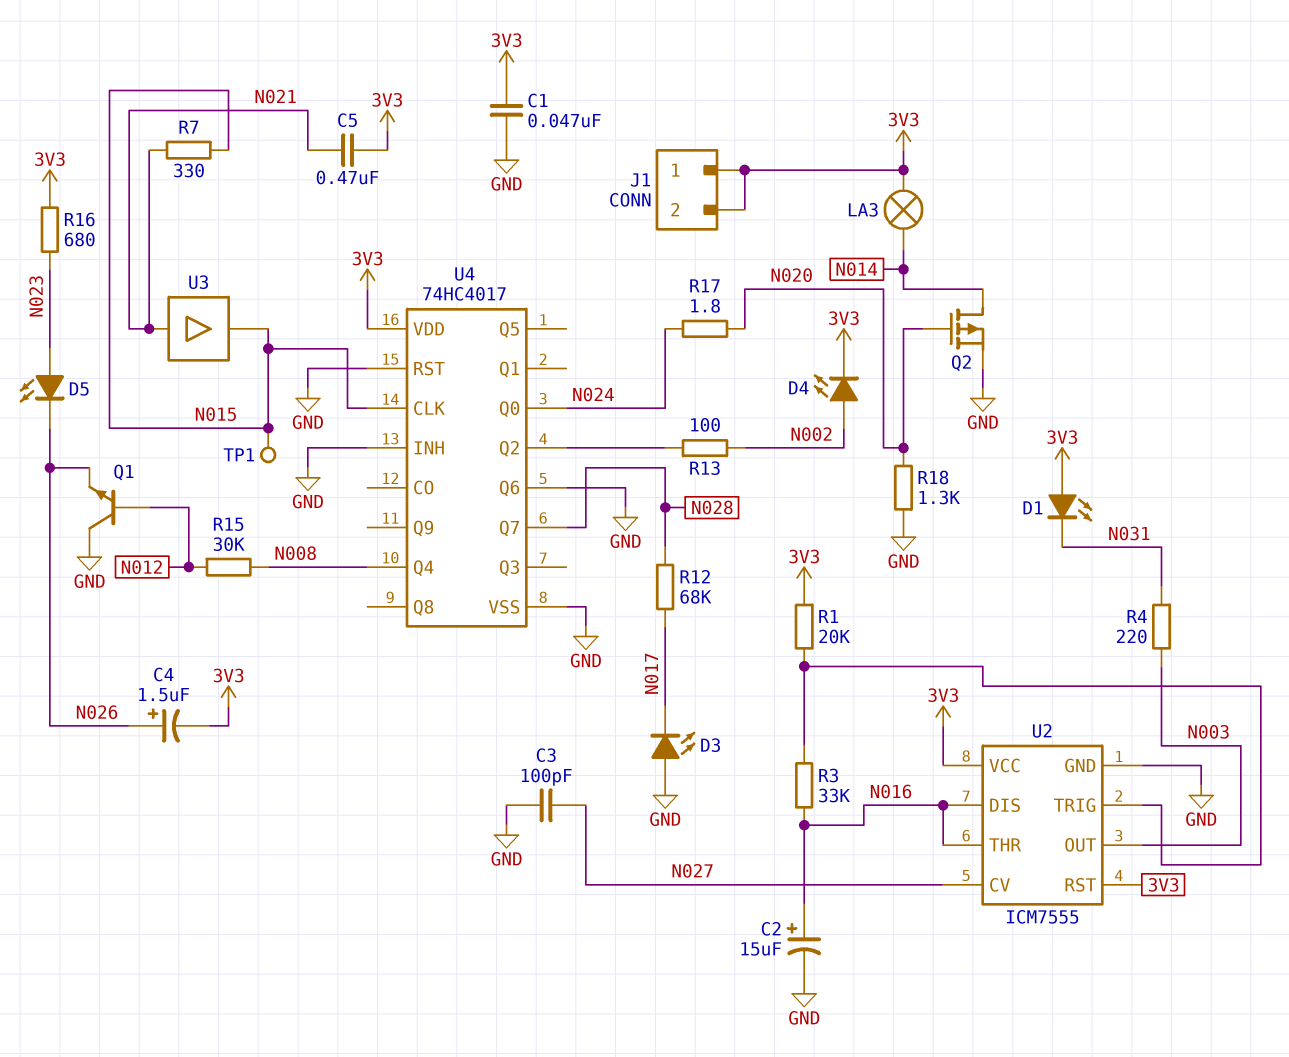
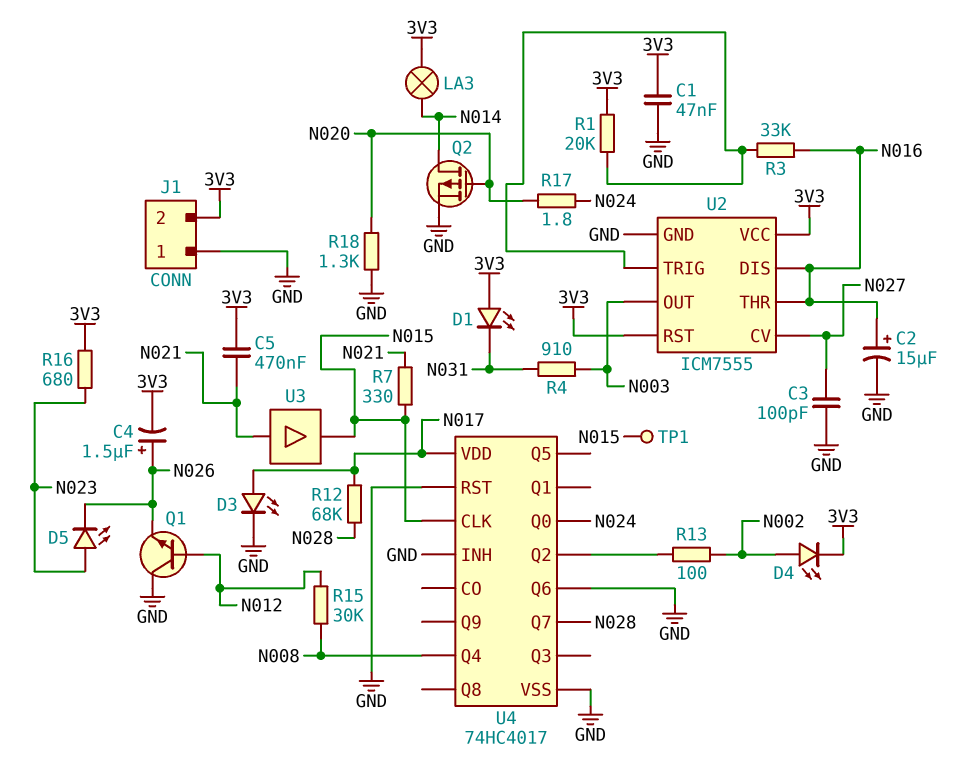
D3: LED (A GND, K N017) -> LED (A N017, K GND)
J1 pin 1: 3V3 -> GND
R4: 220 (N003, N031) -> 910 (N003, N031)
U4 pin VDD: 3V3 -> N017

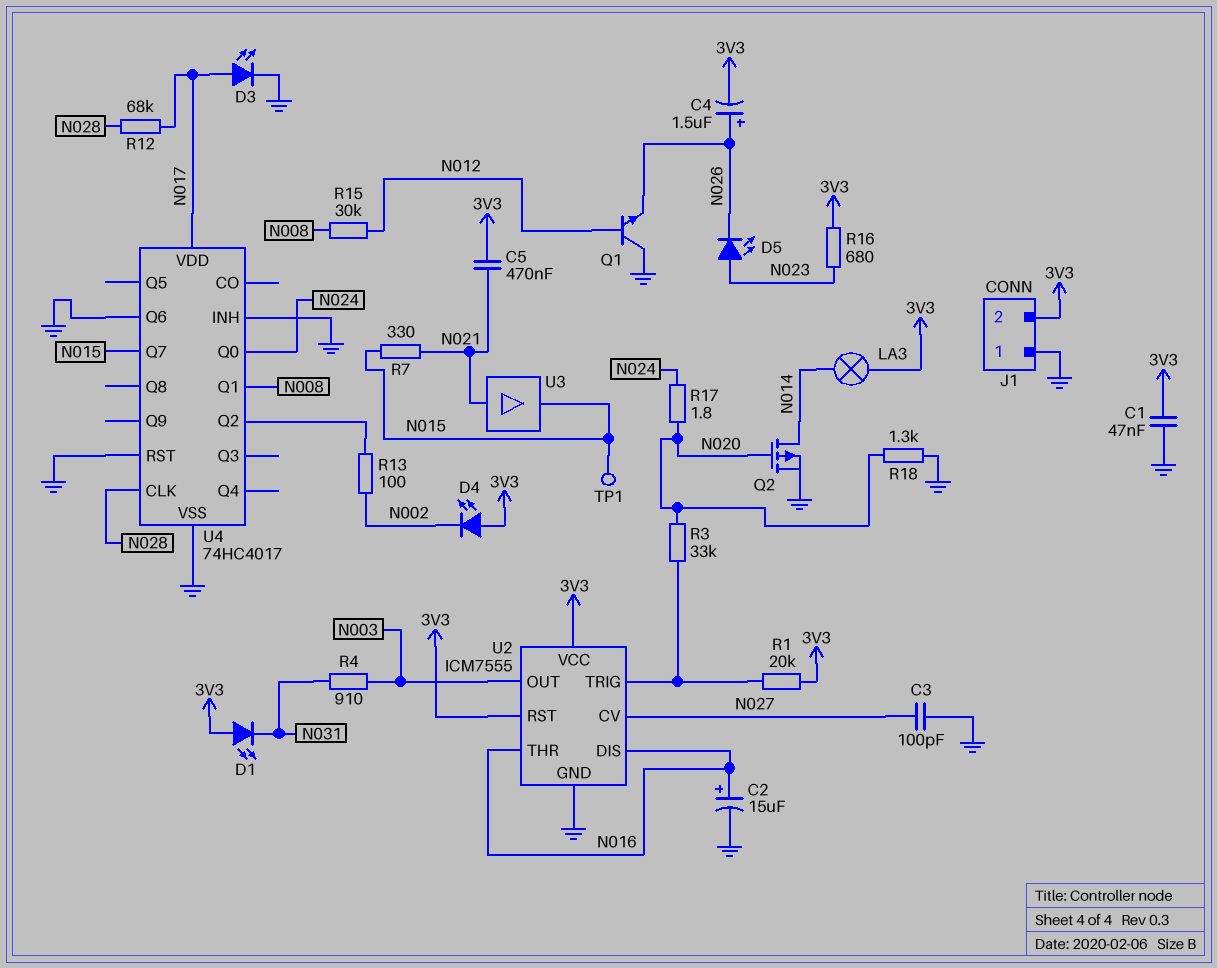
D4: LED (A N002, K 3V3) -> LED (A 3V3, K N002)
R3: 33k (N016, U2/TRIG) -> 33k (N020, U2/TRIG)
U4 pin CLK: N015 -> N028
U4 pin Q1: none -> N008
U4 pin Q4: N008 -> none
U4 pin Q7: N028 -> N015

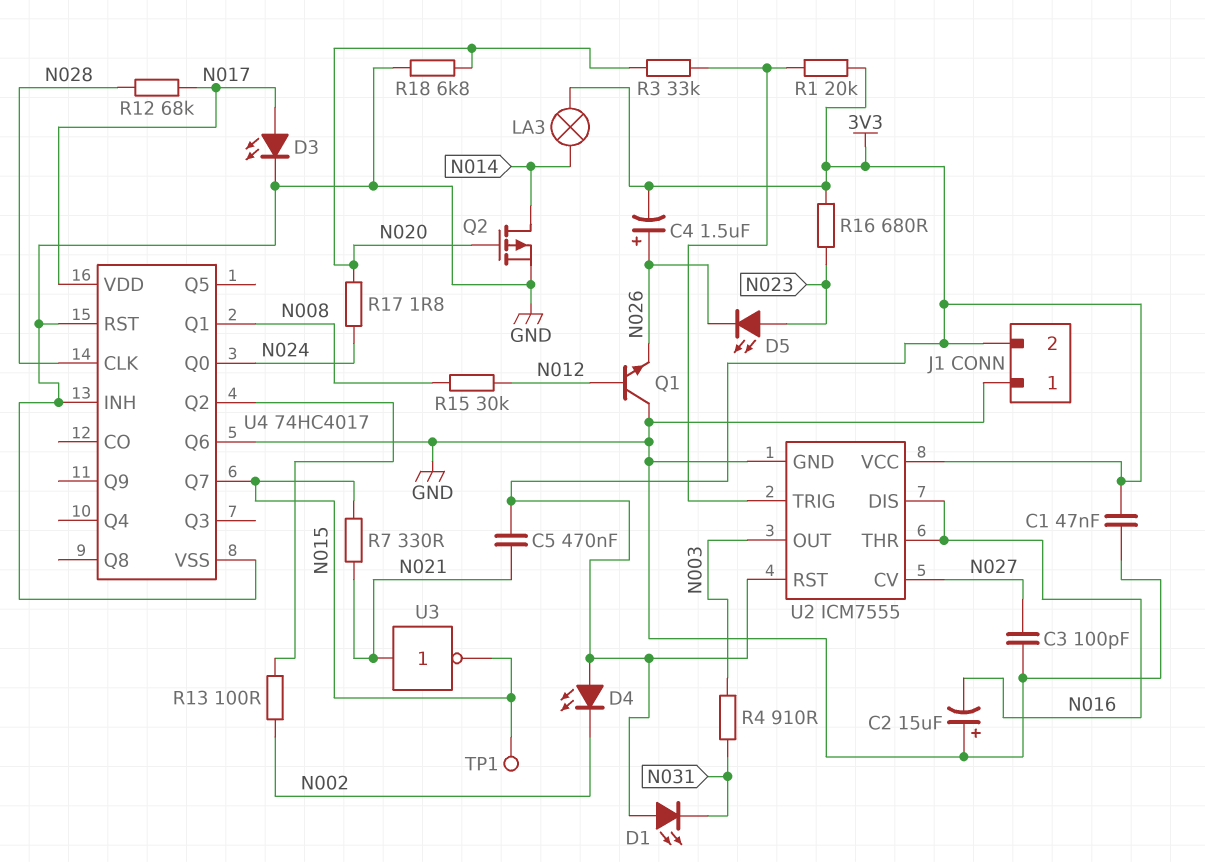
C2: 15uF (plus N016, minus GND) -> 15uF (plus GND, minus N016)
R18: 1.3k (GND, N020) -> 6.8k (GND, N020)
U3: buffer (in N021, out N015) -> NOT (in N021, out N015)

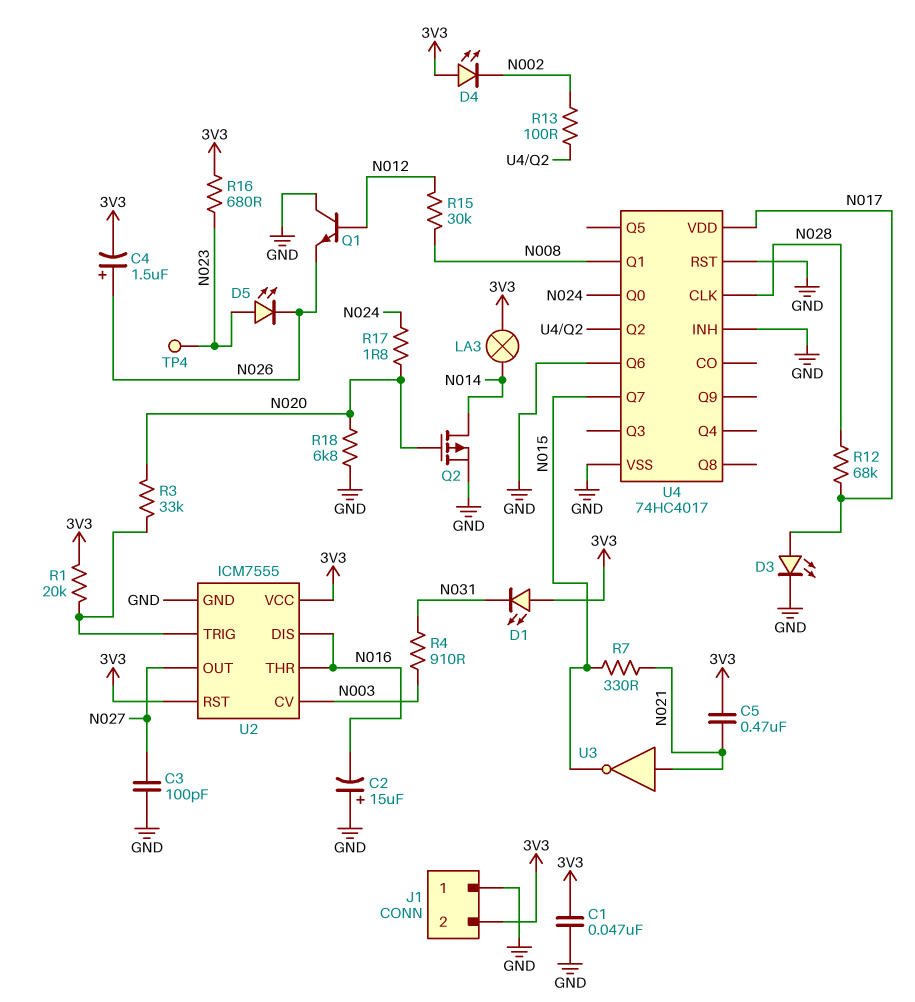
TP1: test point (N015) -> none
TP4: none -> test point (N023)
U2 pin CV: N027 -> N003
U2 pin OUT: N003 -> N027

